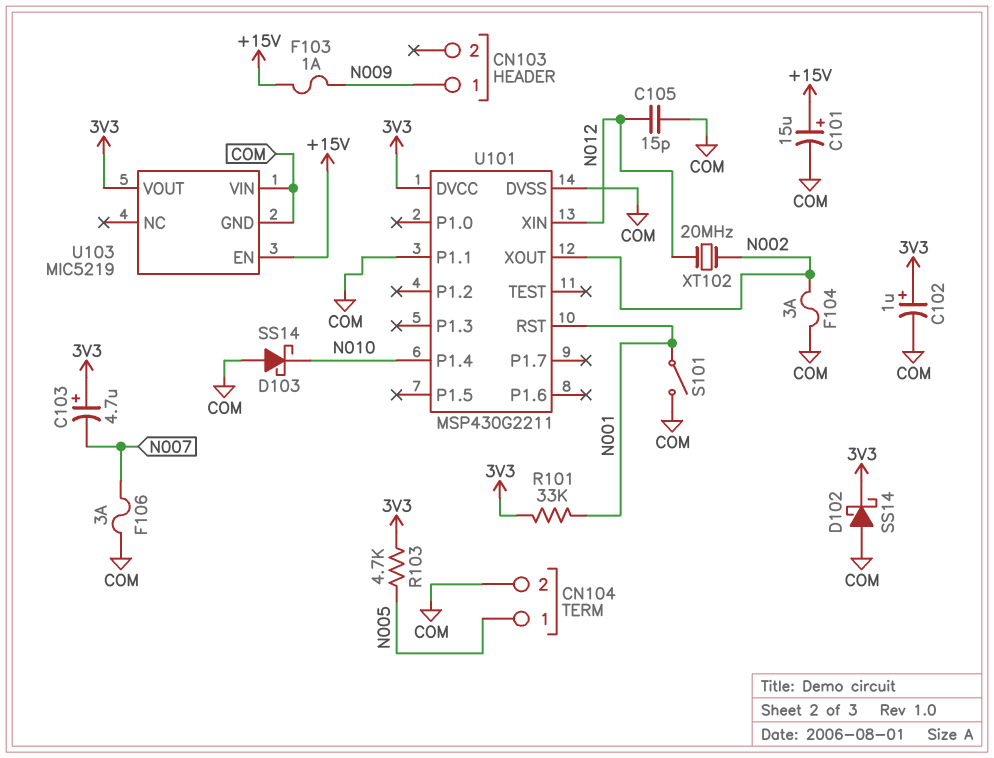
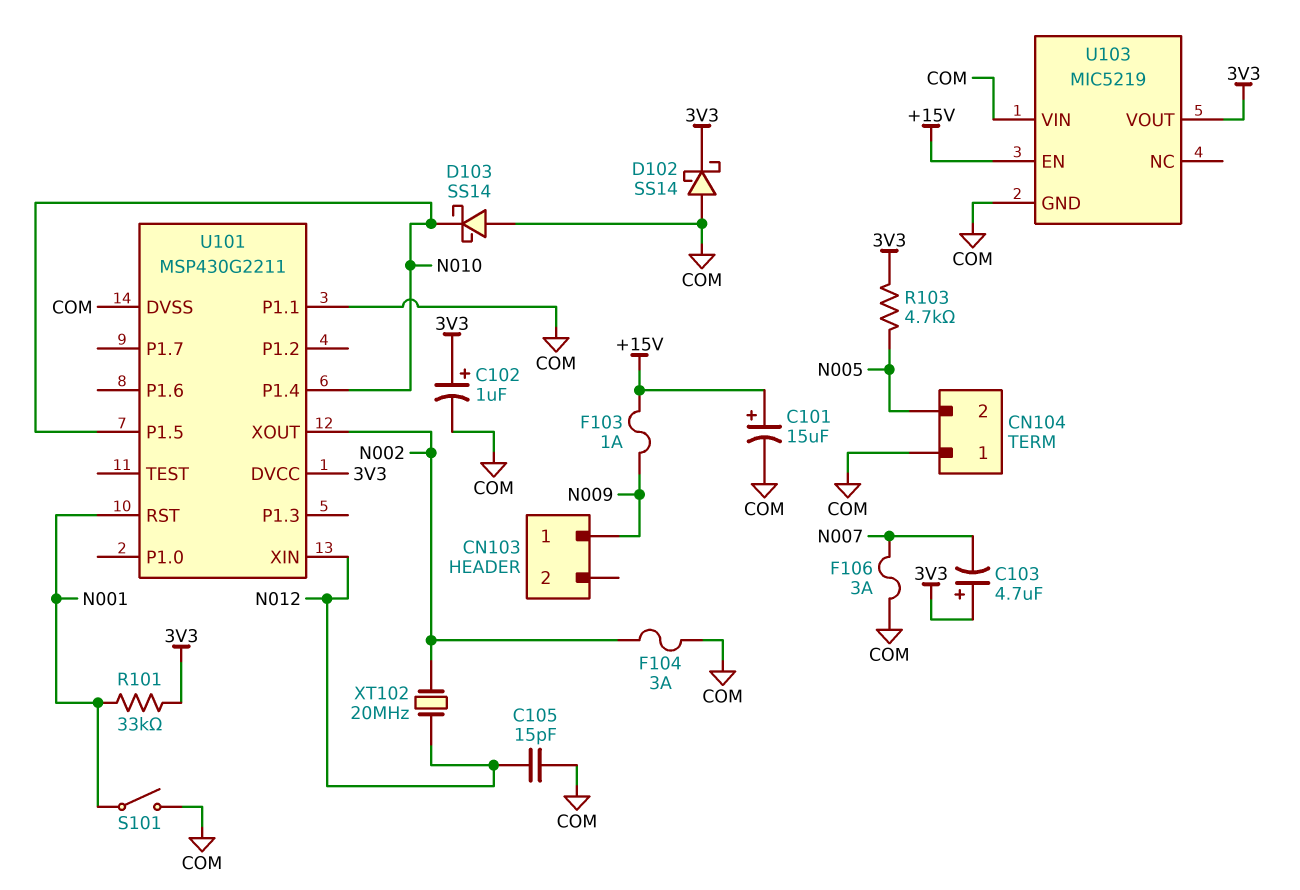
CN104 pin 1: N005 -> COM
CN104 pin 2: COM -> N005
U101 pin P1.5: none -> N010

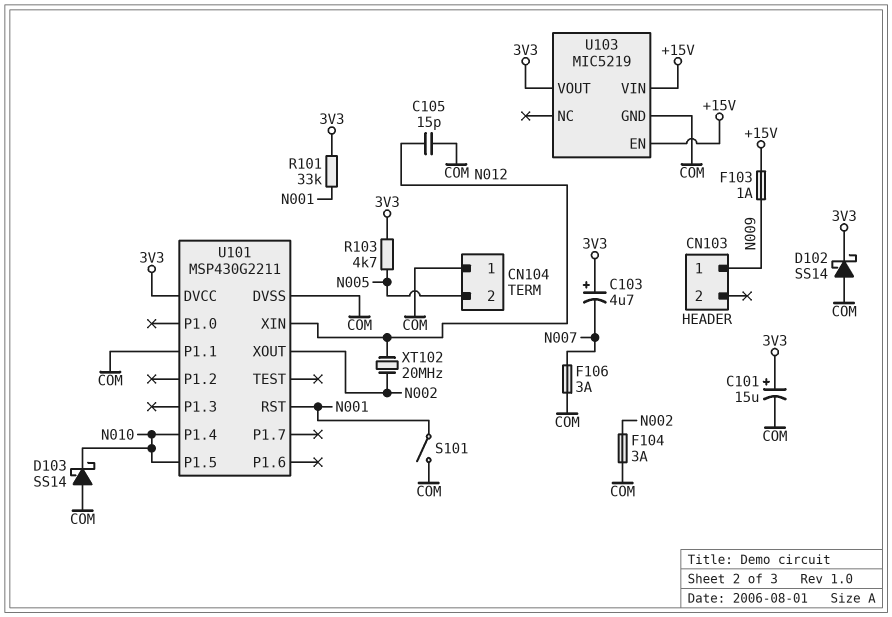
C101: 15uF (plus +15V, minus COM) -> 15uF (plus 3V3, minus COM)
C102: 1uF (plus 3V3, minus COM) -> none
U103 pin VIN: COM -> +15V

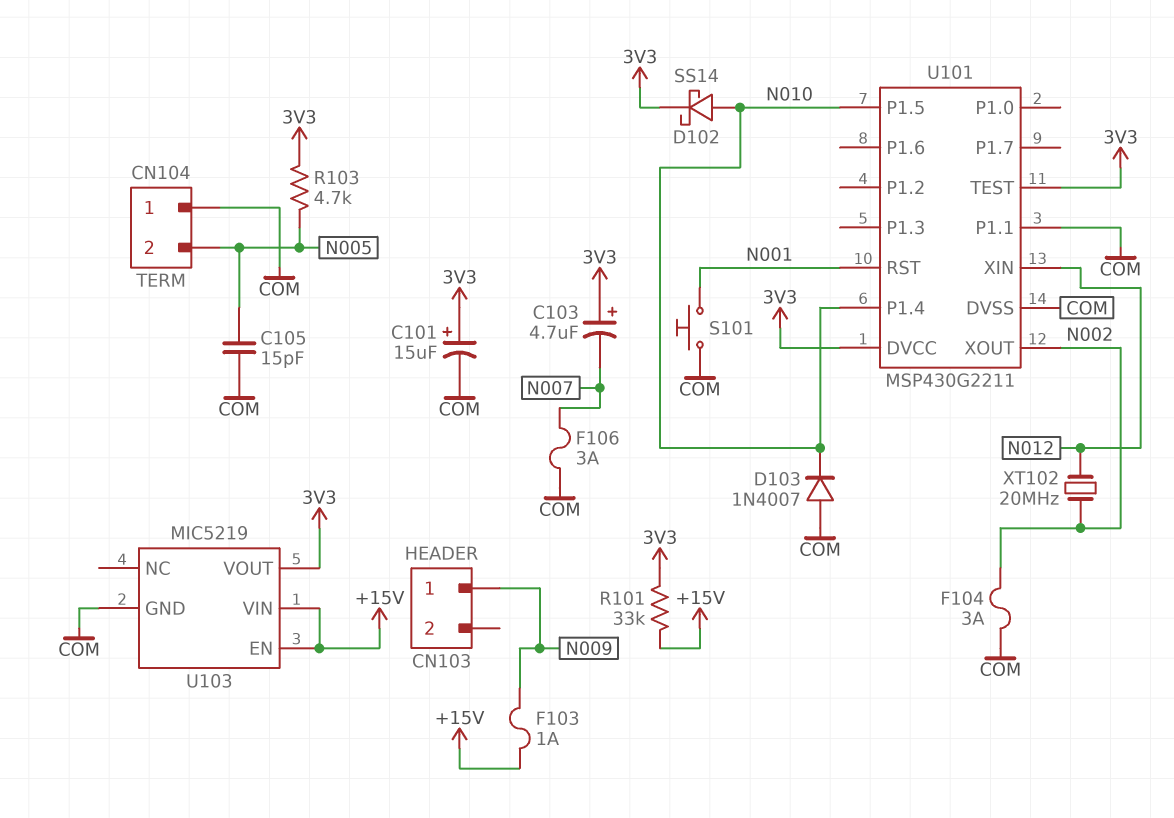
C105: 15pF (COM, N012) -> 15pF (COM, N005)
D102: schottky SS14 (A COM, K 3V3) -> schottky SS14 (A N010, K 3V3)
D103: schottky SS14 (A COM, K N010) -> diode 1N4007 (A COM, K N010)
R101: 33k (3V3, N001) -> 33k (+15V, 3V3)
S101: switch (COM, N001) -> button (COM, N001)
U101 pin TEST: none -> 3V3

